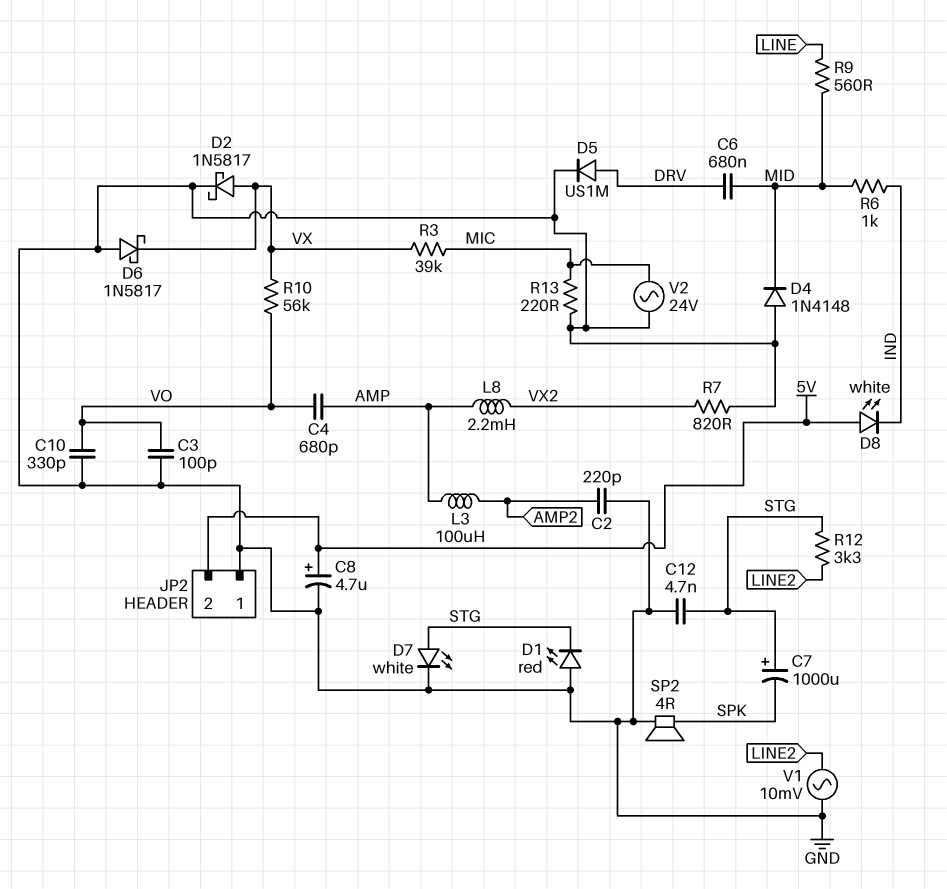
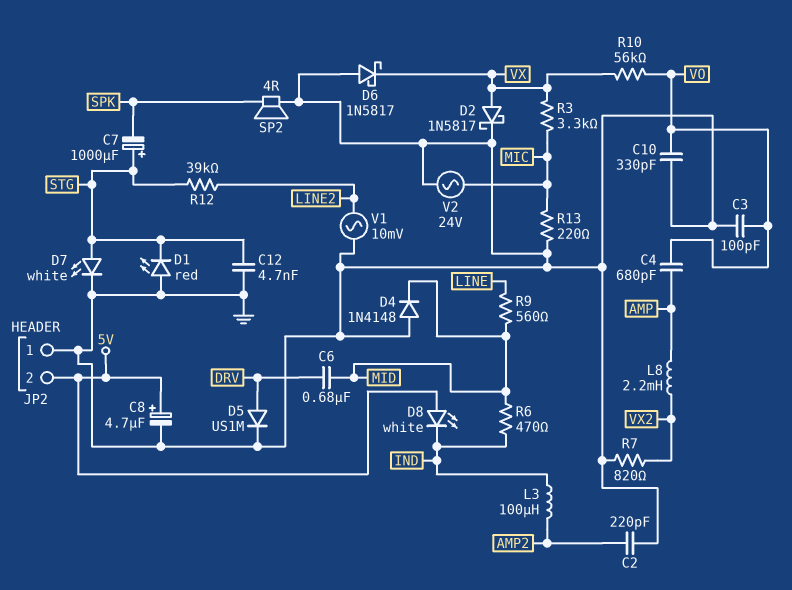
L3: 100uH (AMP, AMP2) -> 100uH (AMP2, IND)
R3: 39k (MIC, VX) -> 3.3k (MIC, VX)
R6: 1k (IND, MID) -> 470 (IND, MID)
R12: 3.3k (LINE2, STG) -> 39k (LINE2, STG)

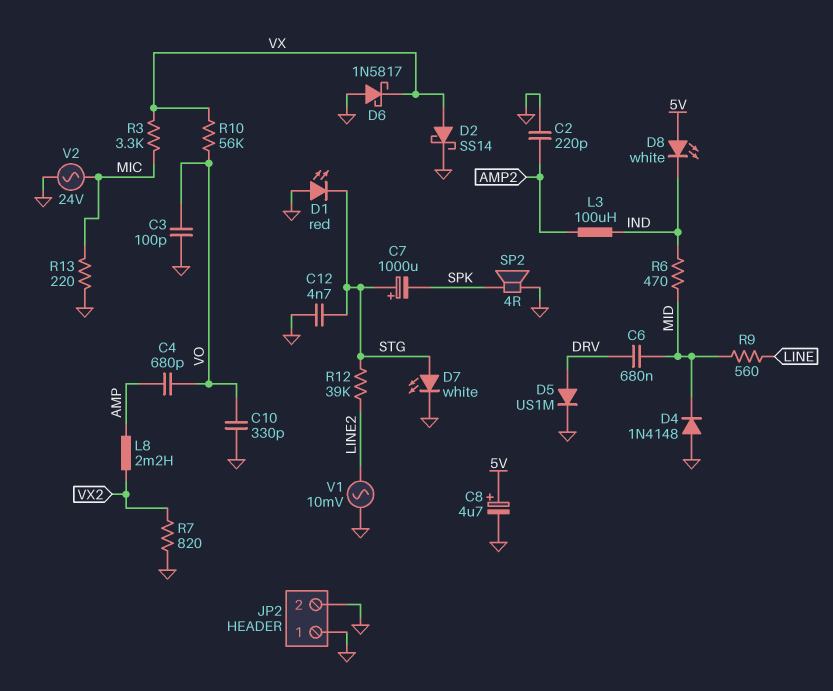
D2: schottky 1N5817 (A VX, K GND) -> schottky SS14 (A VX, K GND)
JP2 pin 2: 5V -> GND

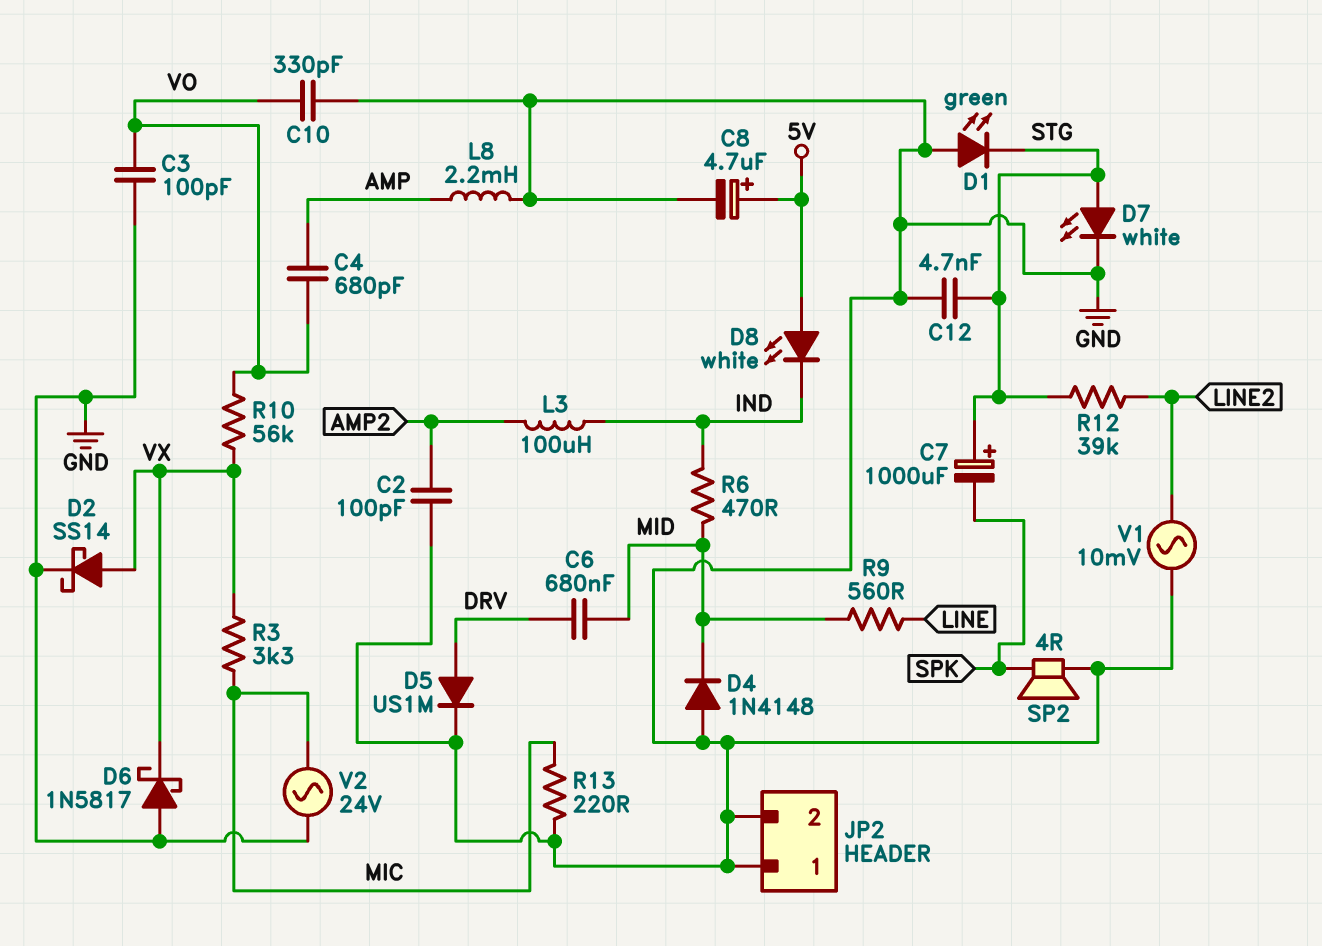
C2: 220pF (AMP2, GND) -> 100pF (AMP2, GND)
D1: LED red (A GND, K STG) -> LED green (A GND, K STG)
L8: 2.2mH (AMP, VX2) -> 2.2mH (AMP, GND)
R7: 820 (GND, VX2) -> none

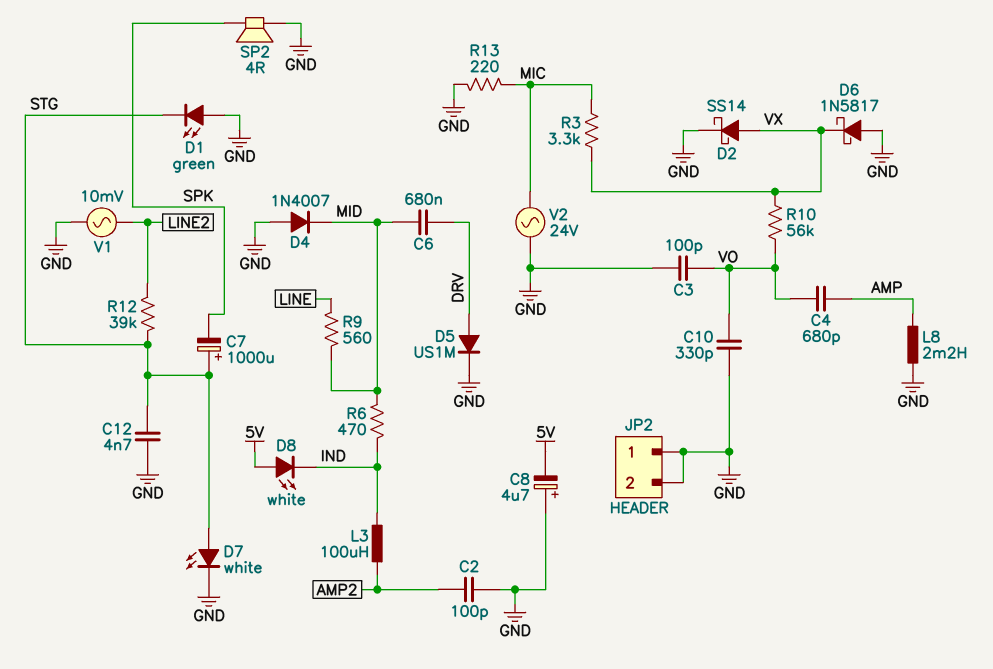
C8: 4.7uF (plus 5V, minus GND) -> 4.7uF (plus GND, minus 5V)
D4: diode 1N4148 (A GND, K MID) -> diode 1N4007 (A GND, K MID)

